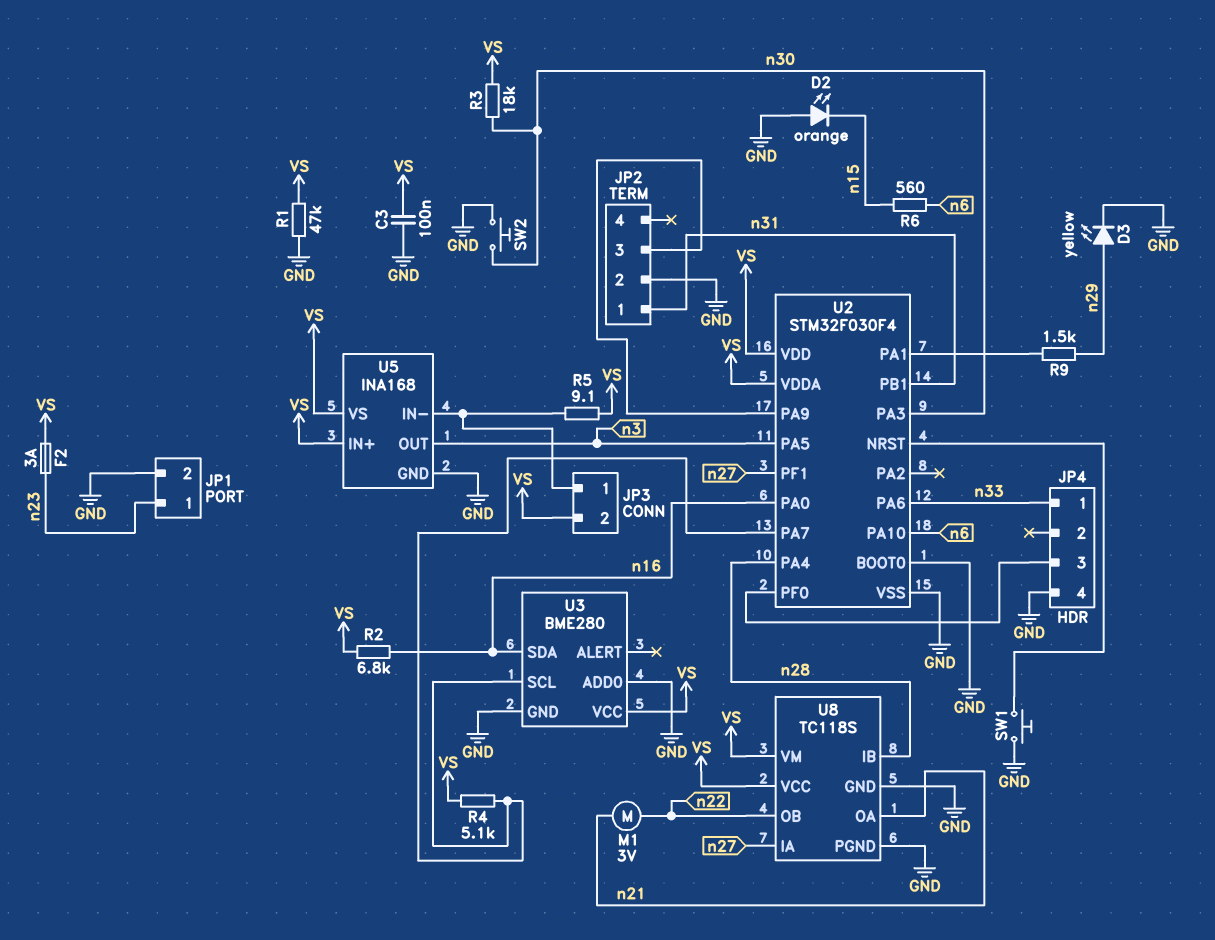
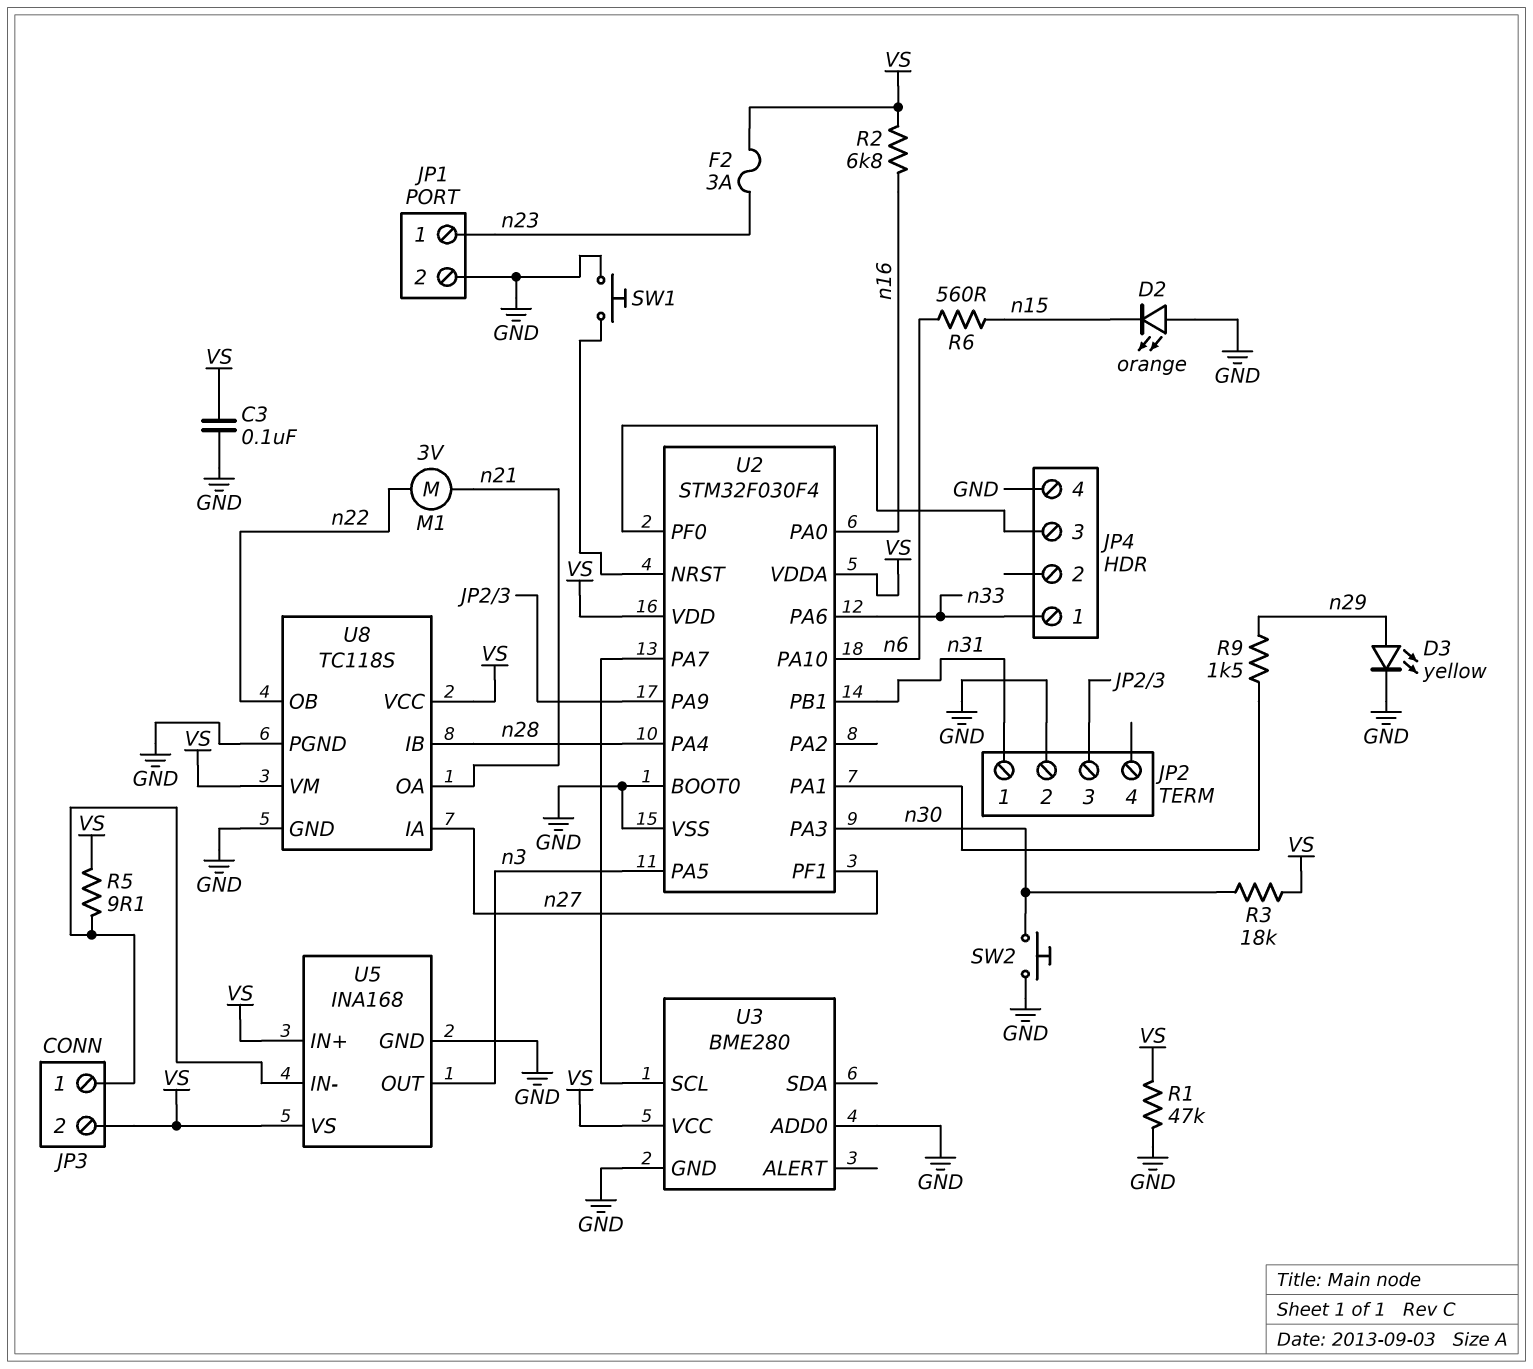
R4: 5.1k (U2/PA7, VS) -> none
U3 pin SDA: n16 -> none

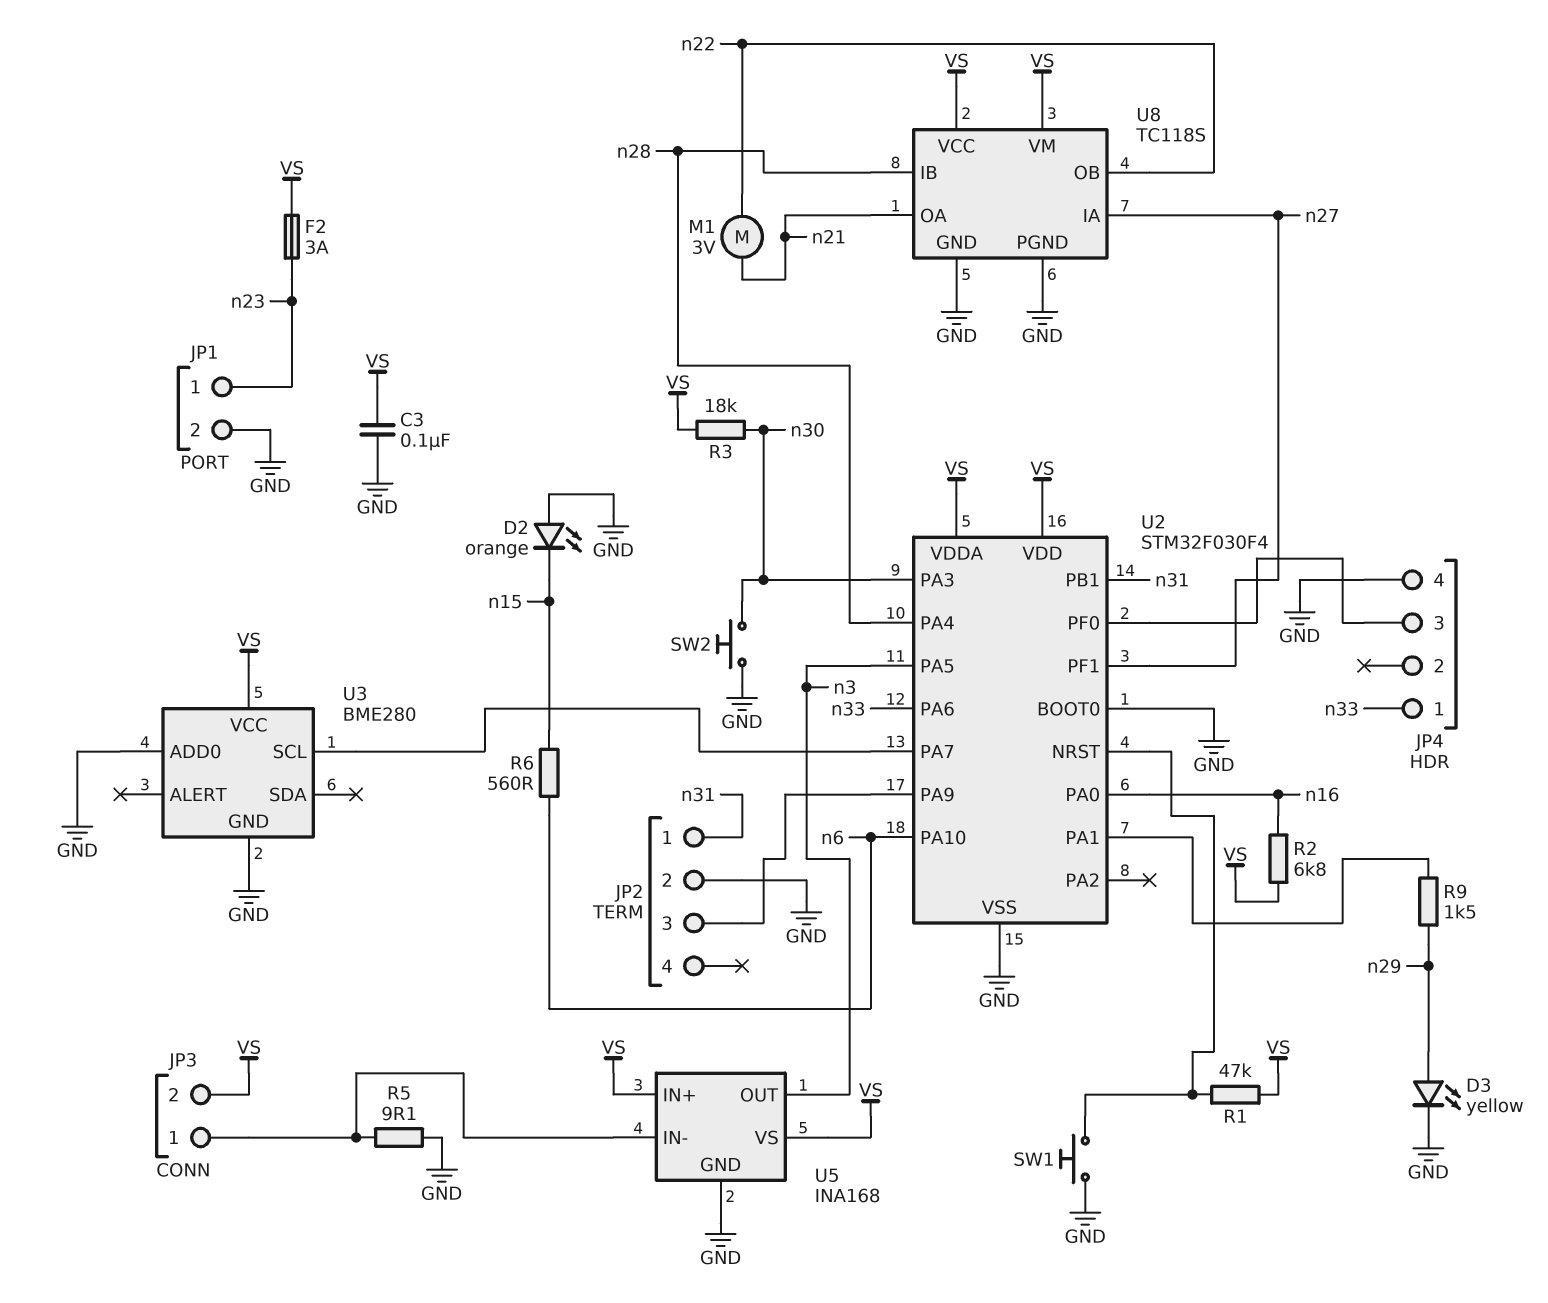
R1: 47k (GND, VS) -> 47k (U2/NRST, VS)
R5: 9.1 (JP3/1, VS) -> 9.1 (GND, JP3/1)

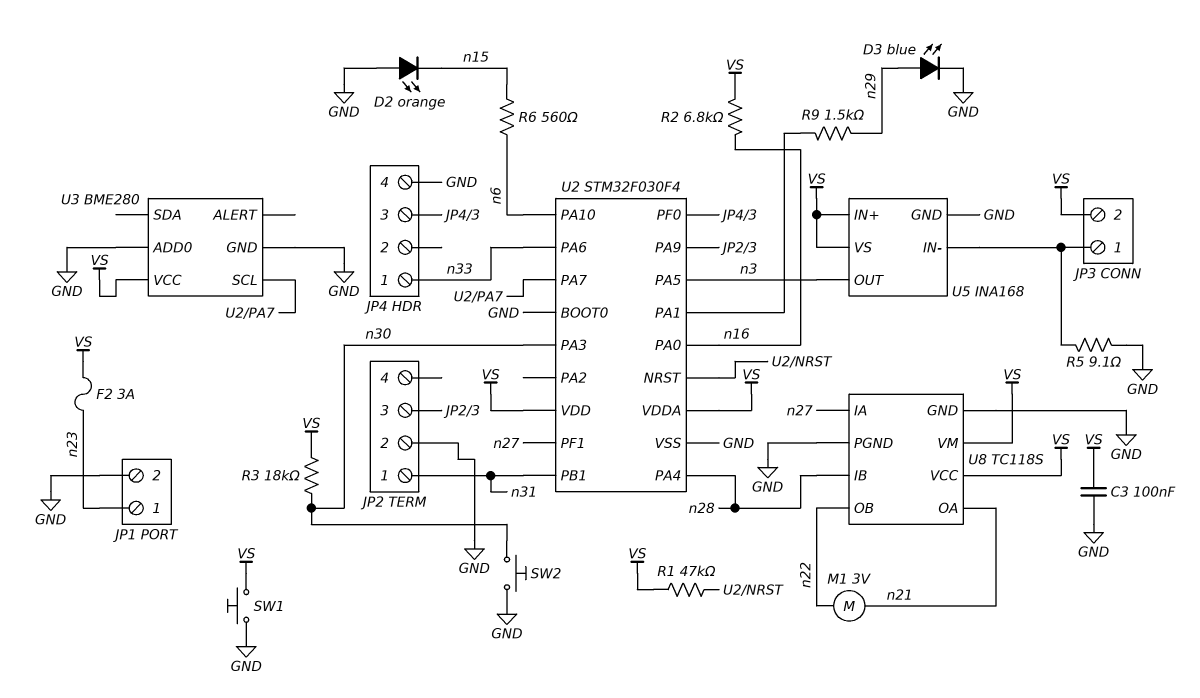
D3: LED yellow (A n29, K GND) -> LED blue (A n29, K GND)
SW1: button (GND, U2/NRST) -> button (GND, VS)

